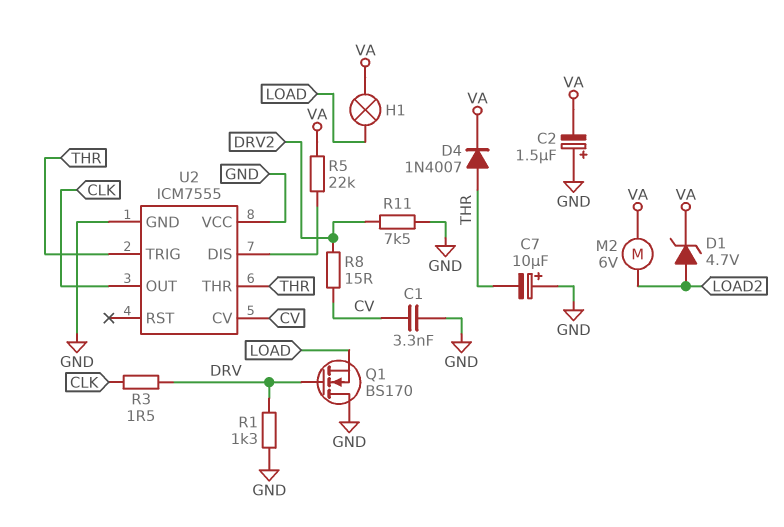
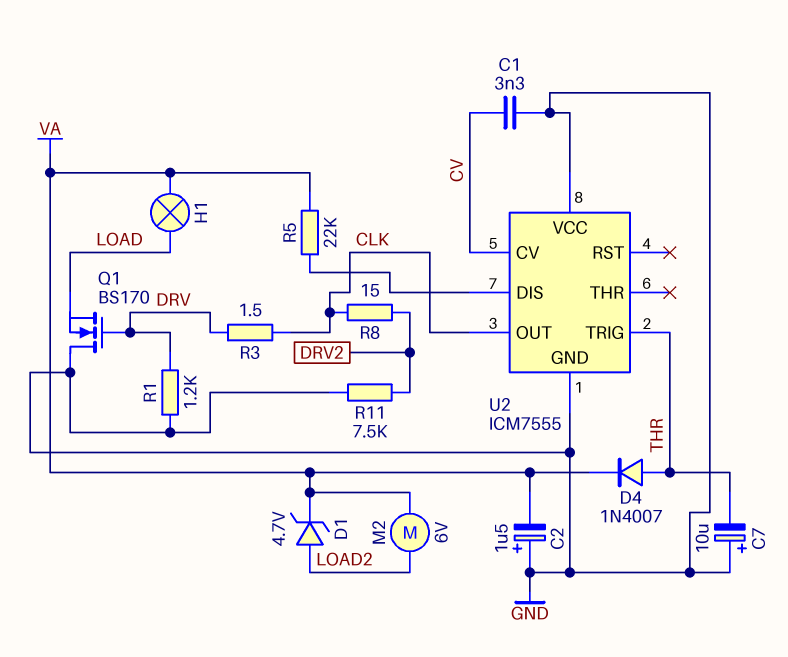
R1: 1.3k (DRV, GND) -> 1.2k (DRV, GND)
R8: 15 (CV, DRV2) -> 15 (CLK, DRV2)
U2 pin THR: THR -> none

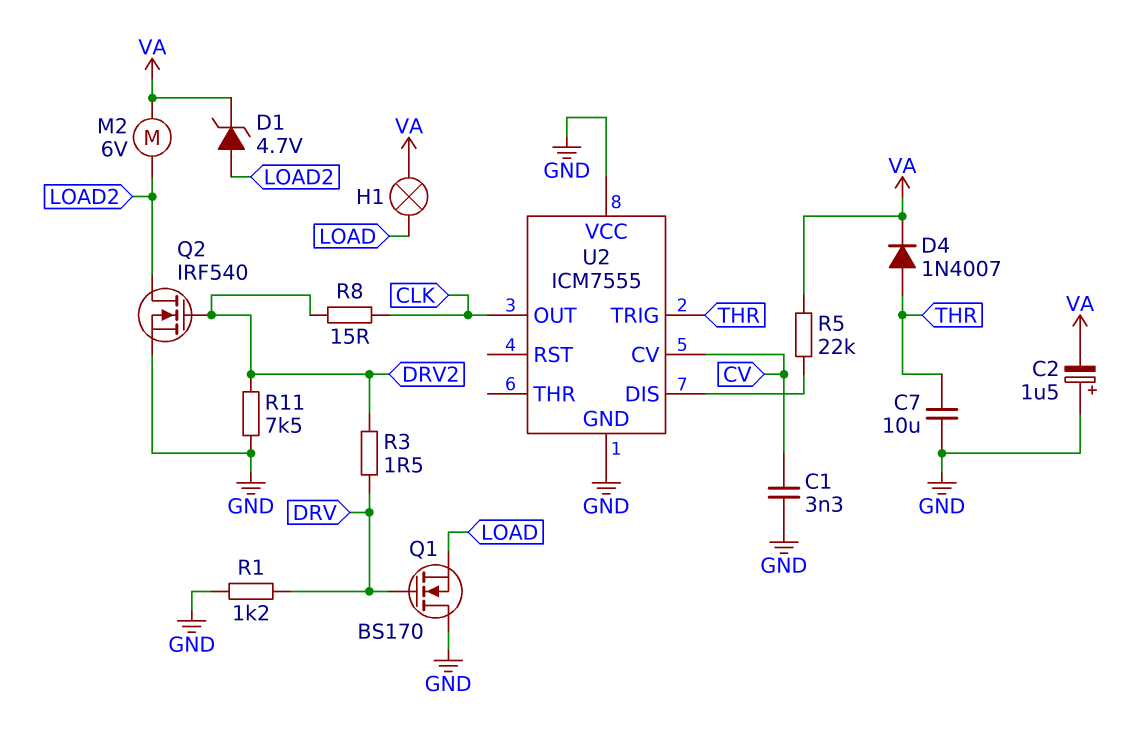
C7: 10uF (plus GND, minus THR) -> 10uF (GND, THR)
Q2: none -> NMOS IRF540 (G DRV2, D LOAD2, S GND)
R3: 1.5 (CLK, DRV) -> 1.5 (DRV, DRV2)

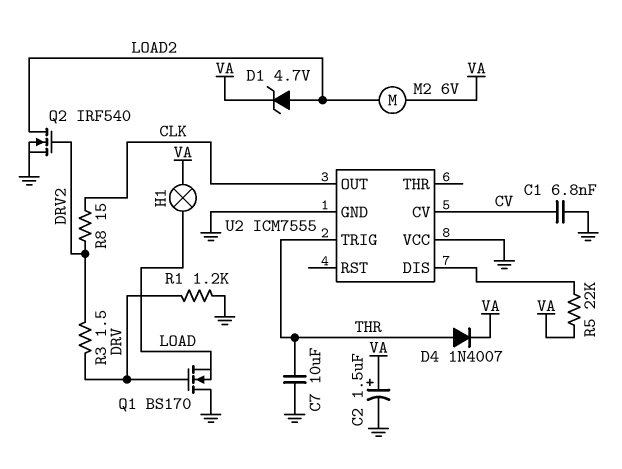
C1: 3.3nF (CV, GND) -> 6.8nF (CV, GND)
C2: 1.5uF (plus GND, minus VA) -> 1.5uF (plus VA, minus GND)
R11: 7.5k (DRV2, GND) -> none

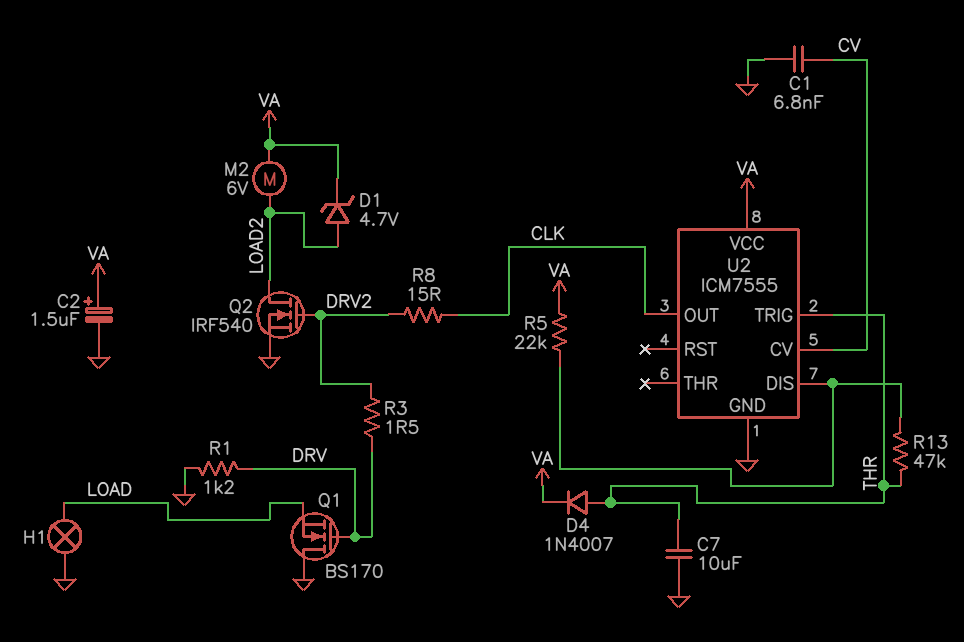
H1: lamp (LOAD, VA) -> lamp (GND, LOAD)
R13: none -> 47k (THR, U2/DIS)
U2 pin VCC: GND -> VA

